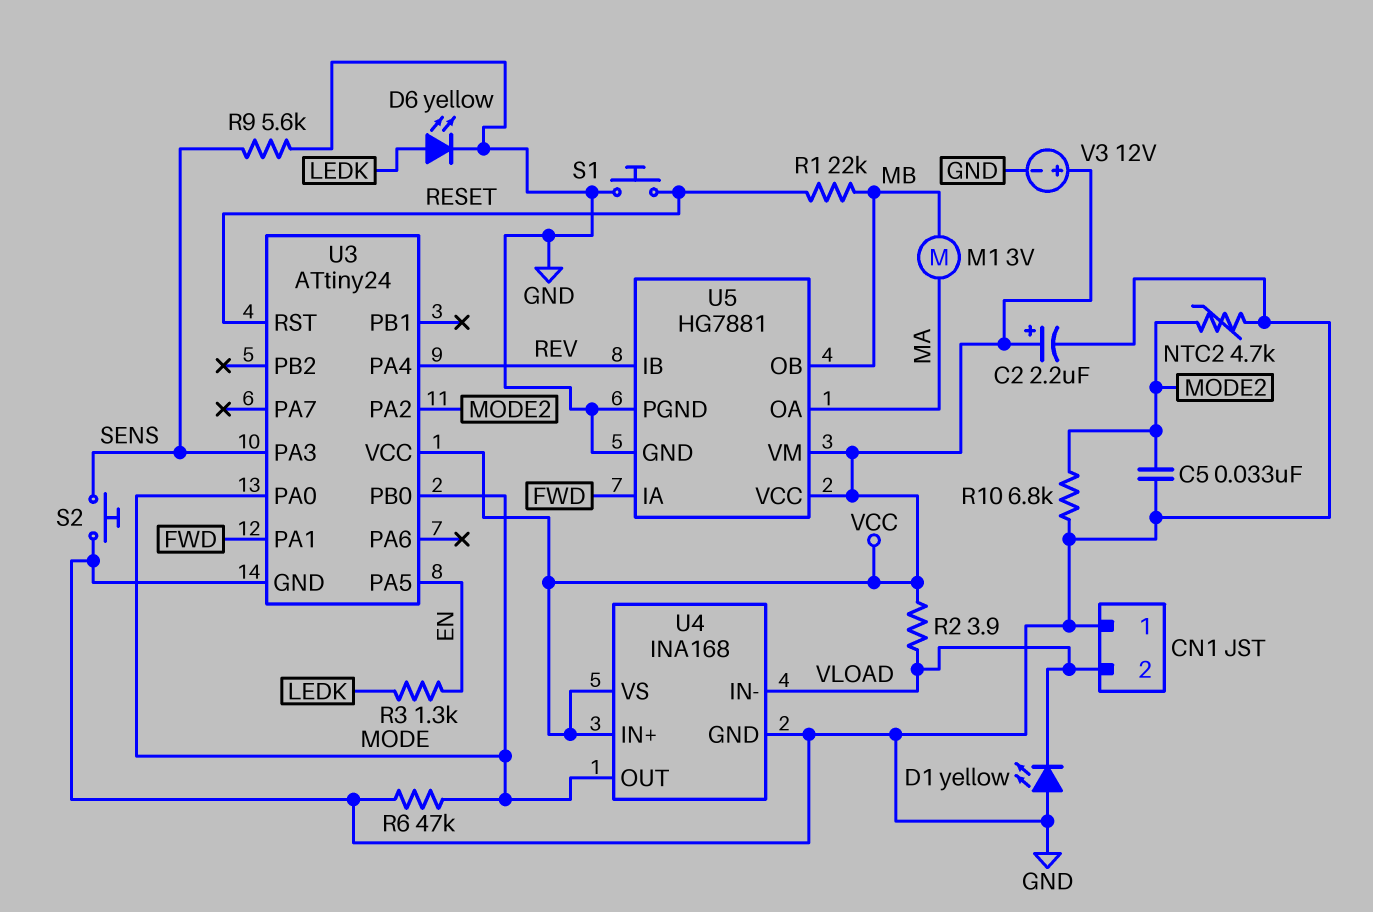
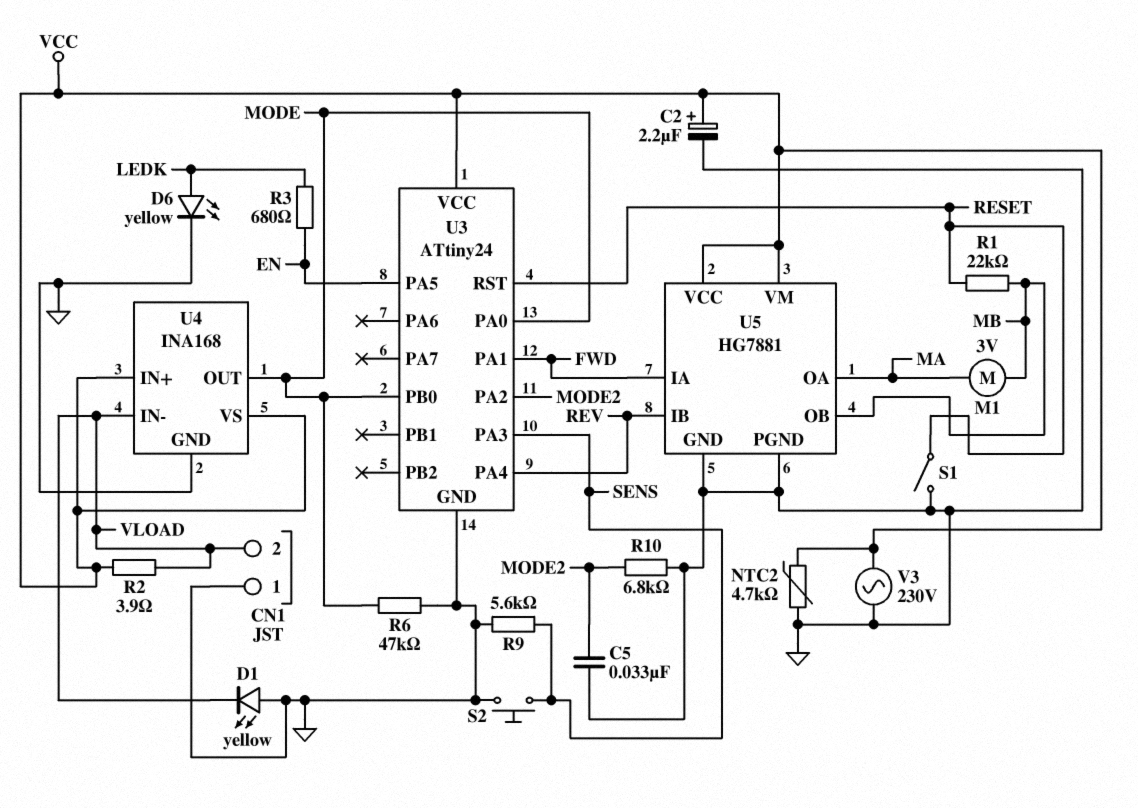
NTC2: 4.7k (GND, MODE2) -> 4.7k (GND, VCC)
R3: 1.3k (EN, LEDK) -> 680 (EN, LEDK)
S1: button (GND, RESET) -> switch (GND, RESET)
V3: 12V (plus VCC, minus GND) -> AC 230V (GND, VCC)

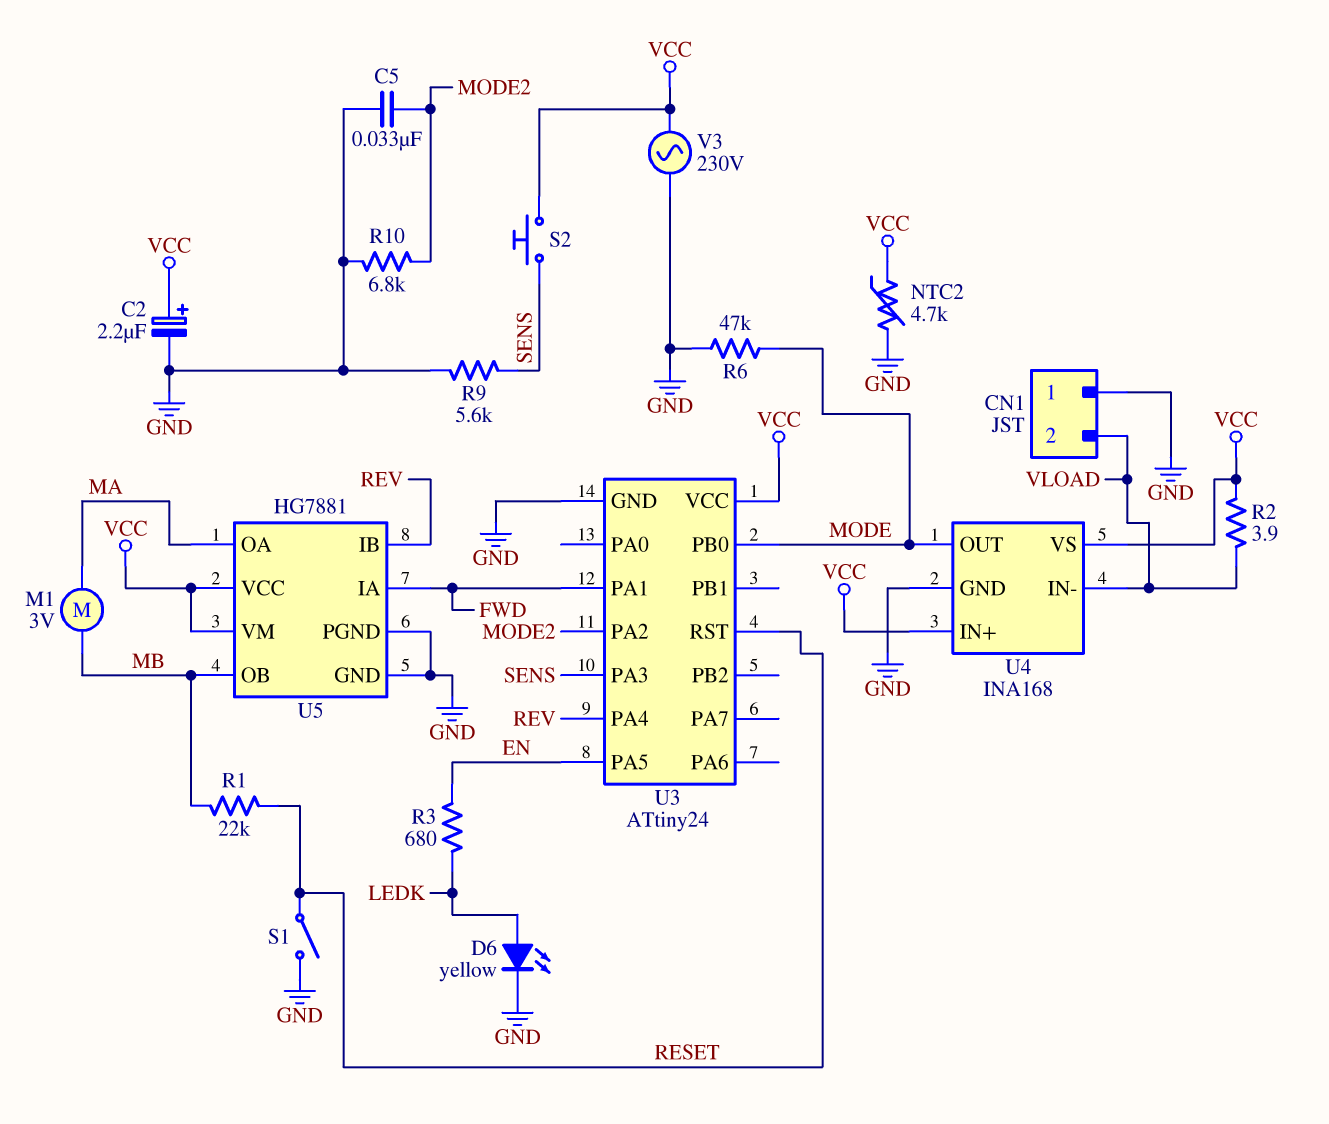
D1: LED yellow (A GND, K VLOAD) -> none
S2: button (GND, SENS) -> button (SENS, VCC)
U3 pin PA0: MODE -> none

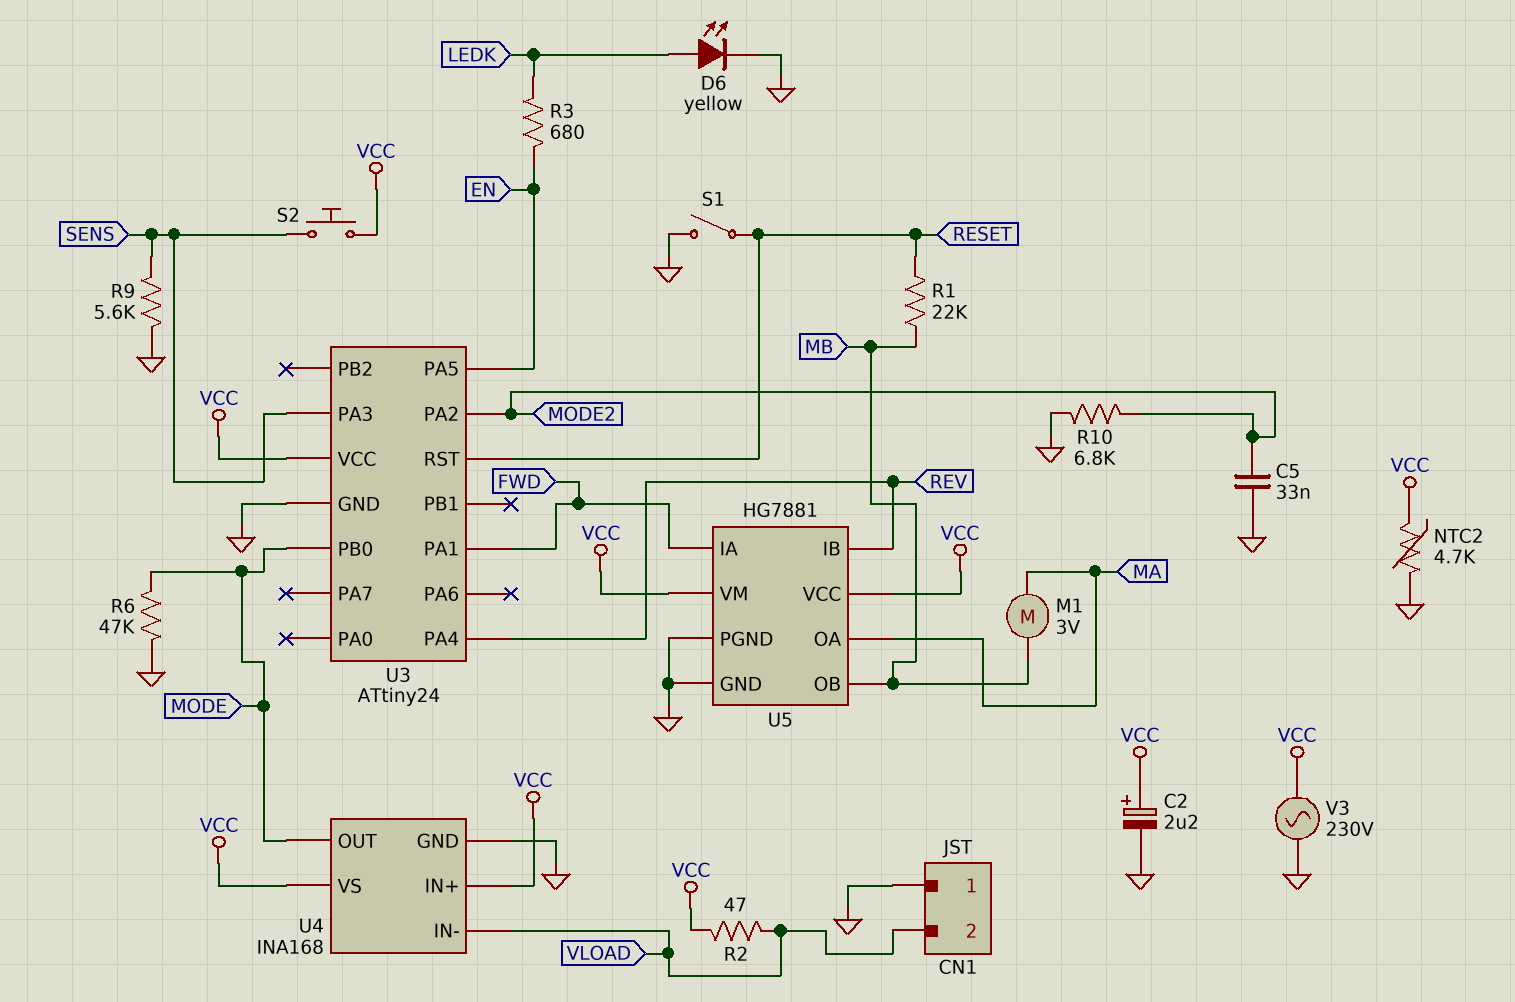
R2: 3.9 (VCC, VLOAD) -> 47 (VCC, VLOAD)

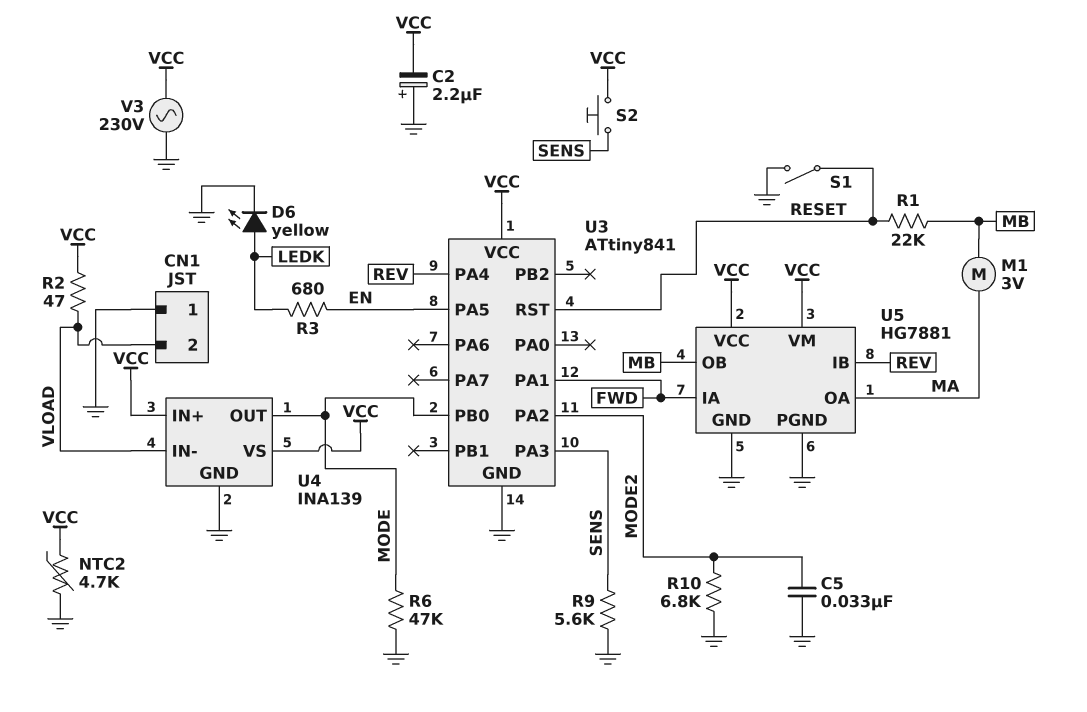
C2: 2.2uF (plus VCC, minus GND) -> 2.2uF (plus GND, minus VCC)
U3: ATtiny24 -> ATtiny841
U4: INA168 -> INA139

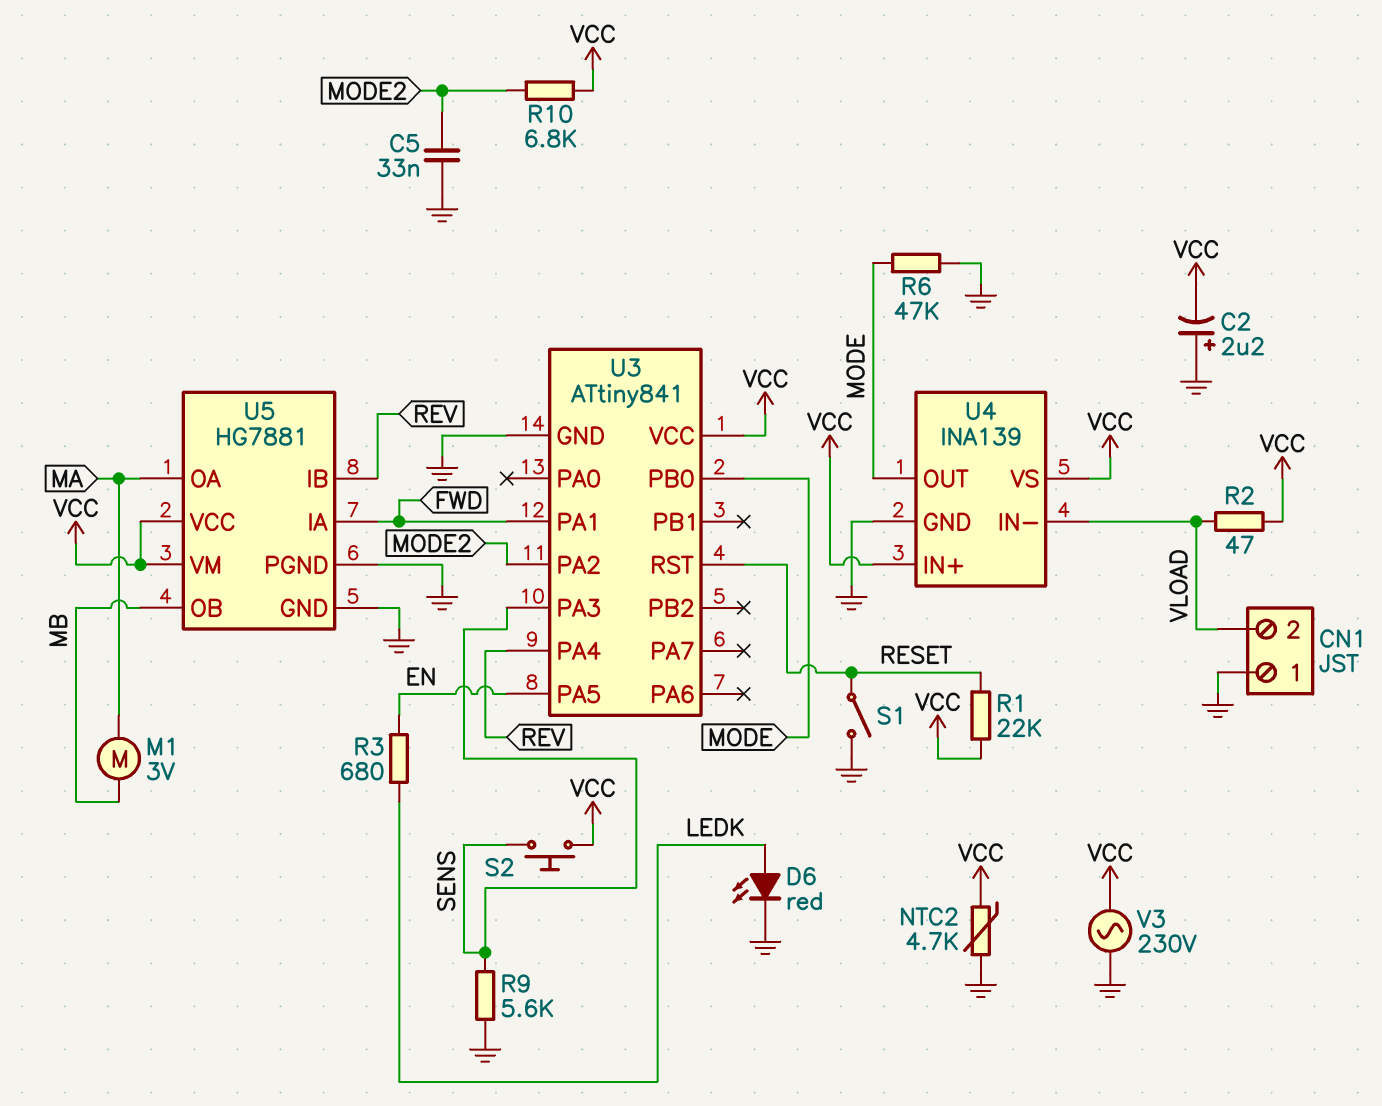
D6: LED yellow (A LEDK, K GND) -> LED red (A LEDK, K GND)
R1: 22k (MB, RESET) -> 22k (RESET, VCC)
R10: 6.8k (GND, MODE2) -> 6.8k (MODE2, VCC)

